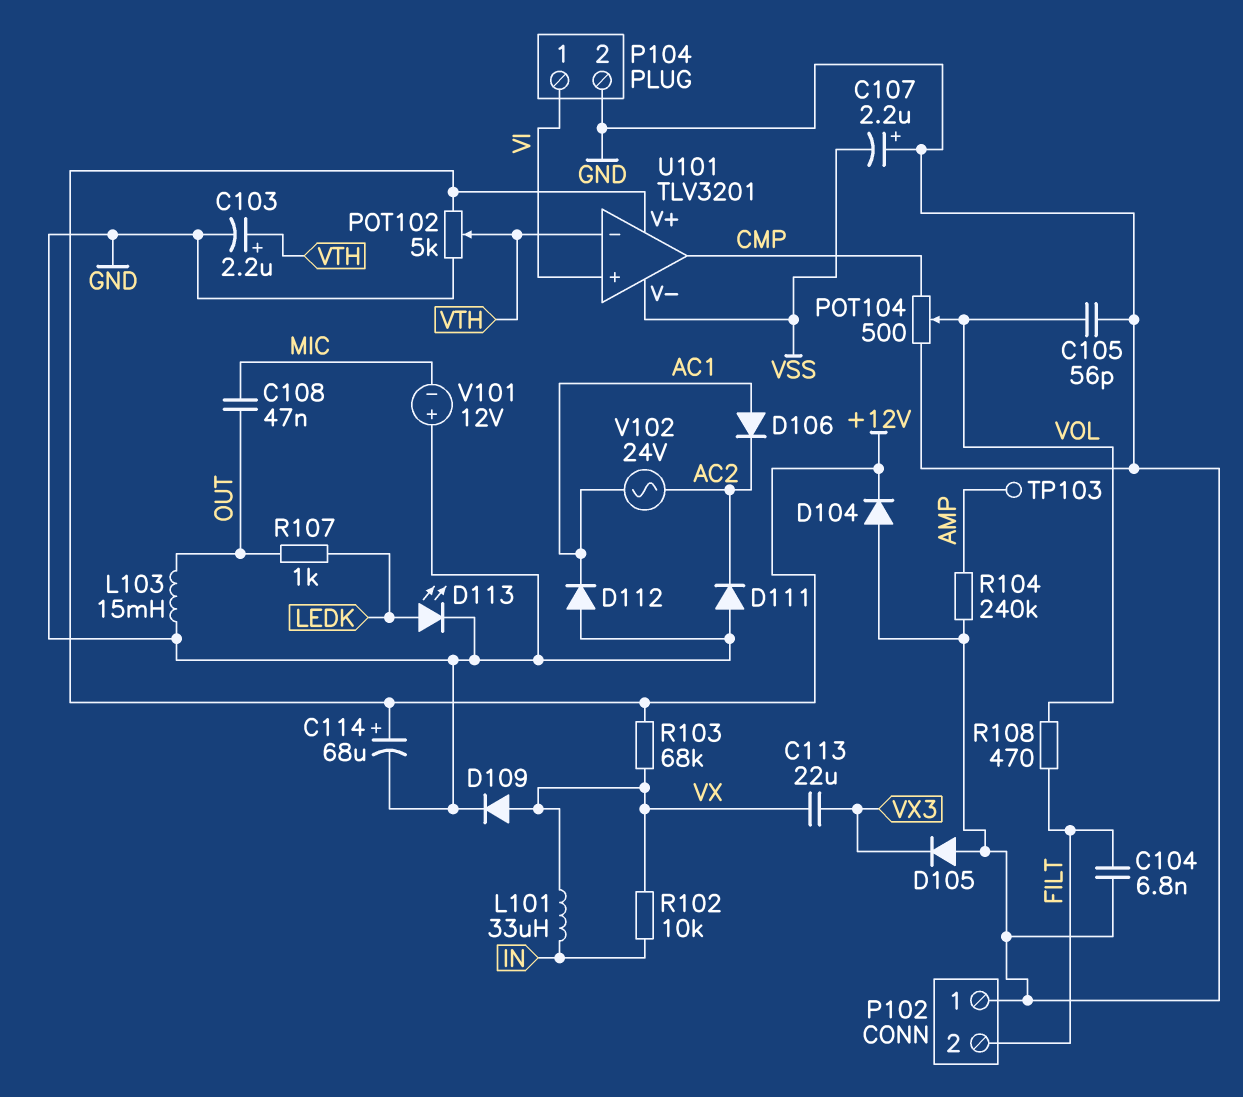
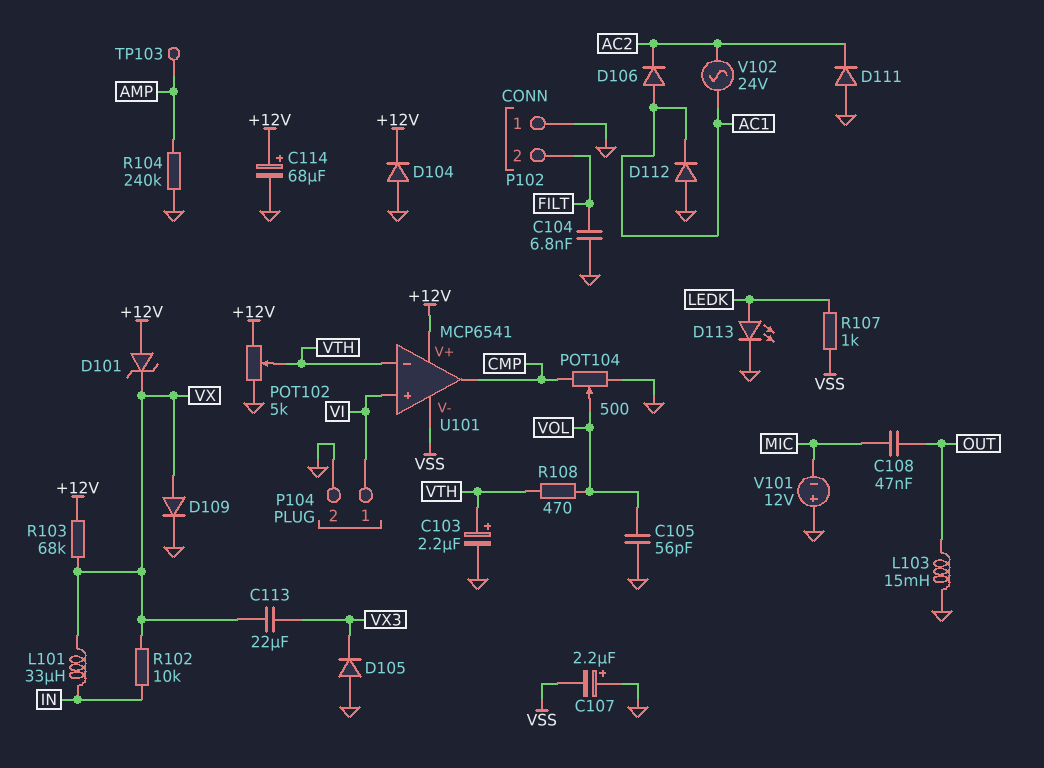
D101: none -> zener (A +12V, K VX)
R107: 1k (LEDK, OUT) -> 1k (LEDK, VSS)
R108: 470 (FILT, VOL) -> 470 (VOL, VTH)
U101: TLV3201 -> MCP6541

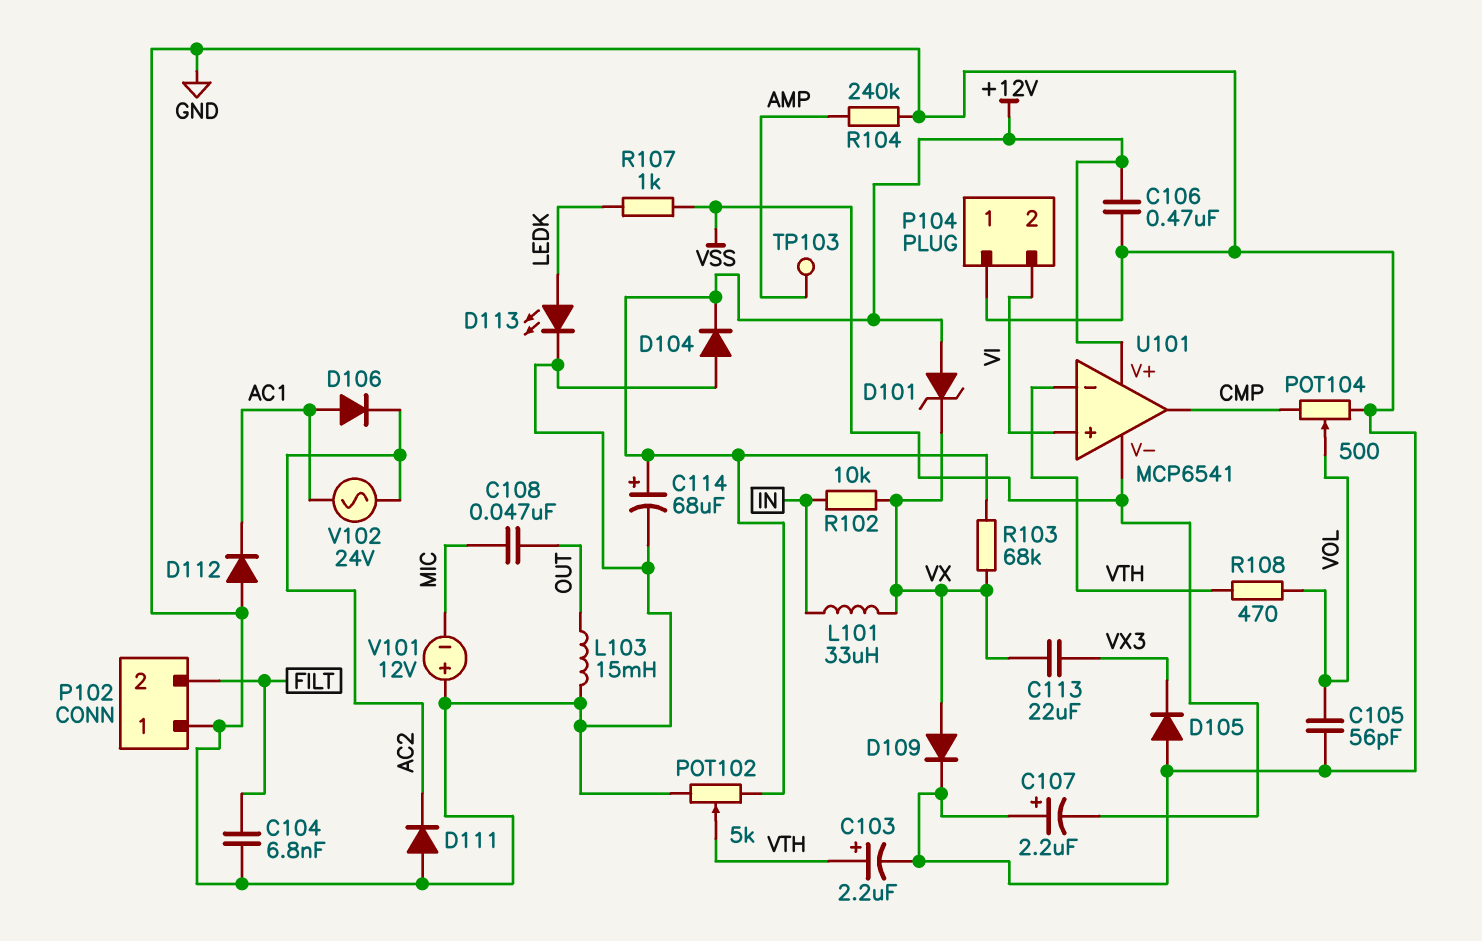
C106: none -> 470nF (+12V, GND)
P104 pin 1: VI -> GND
P104 pin 2: GND -> VI

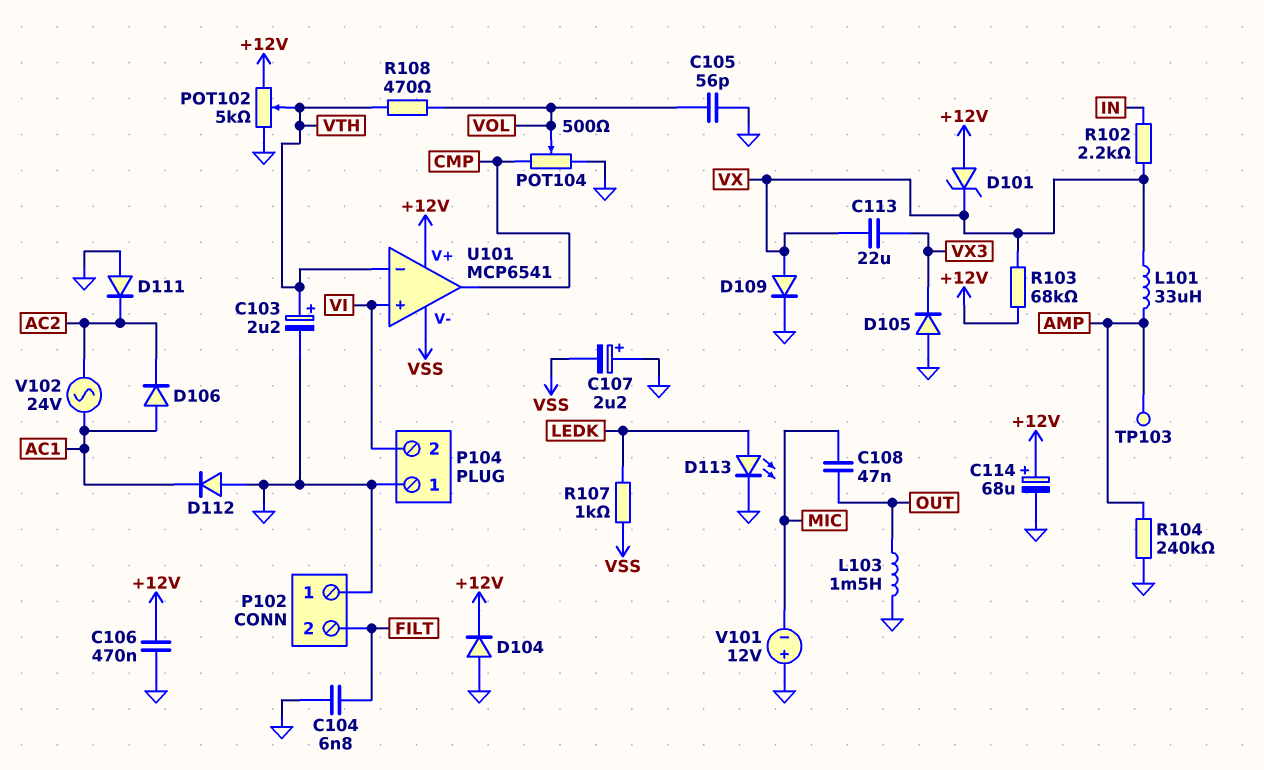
L101: 33uH (IN, VX) -> 33uH (AMP, VX)
L103: 15mH (GND, OUT) -> 1.5mH (GND, OUT)
R102: 10k (IN, VX) -> 2.2k (IN, VX)

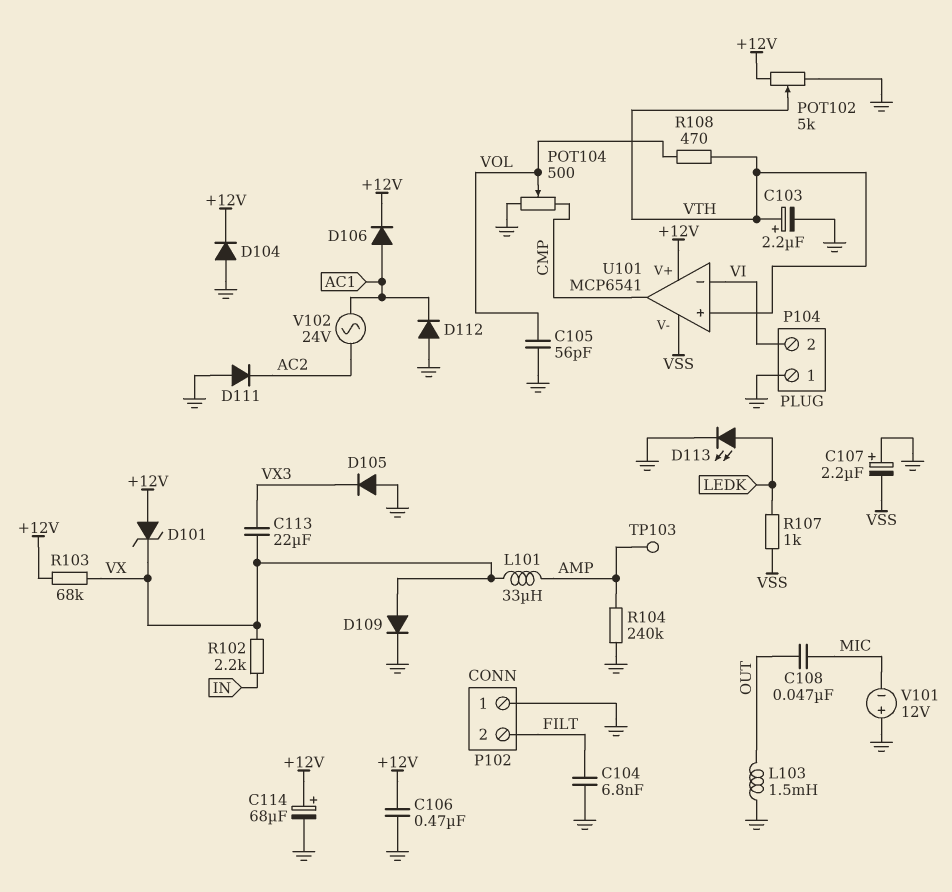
D106: diode (A AC1, K AC2) -> diode (A AC1, K +12V)
U101 pin in+: VI -> VTH
U101 pin in-: VTH -> VI

